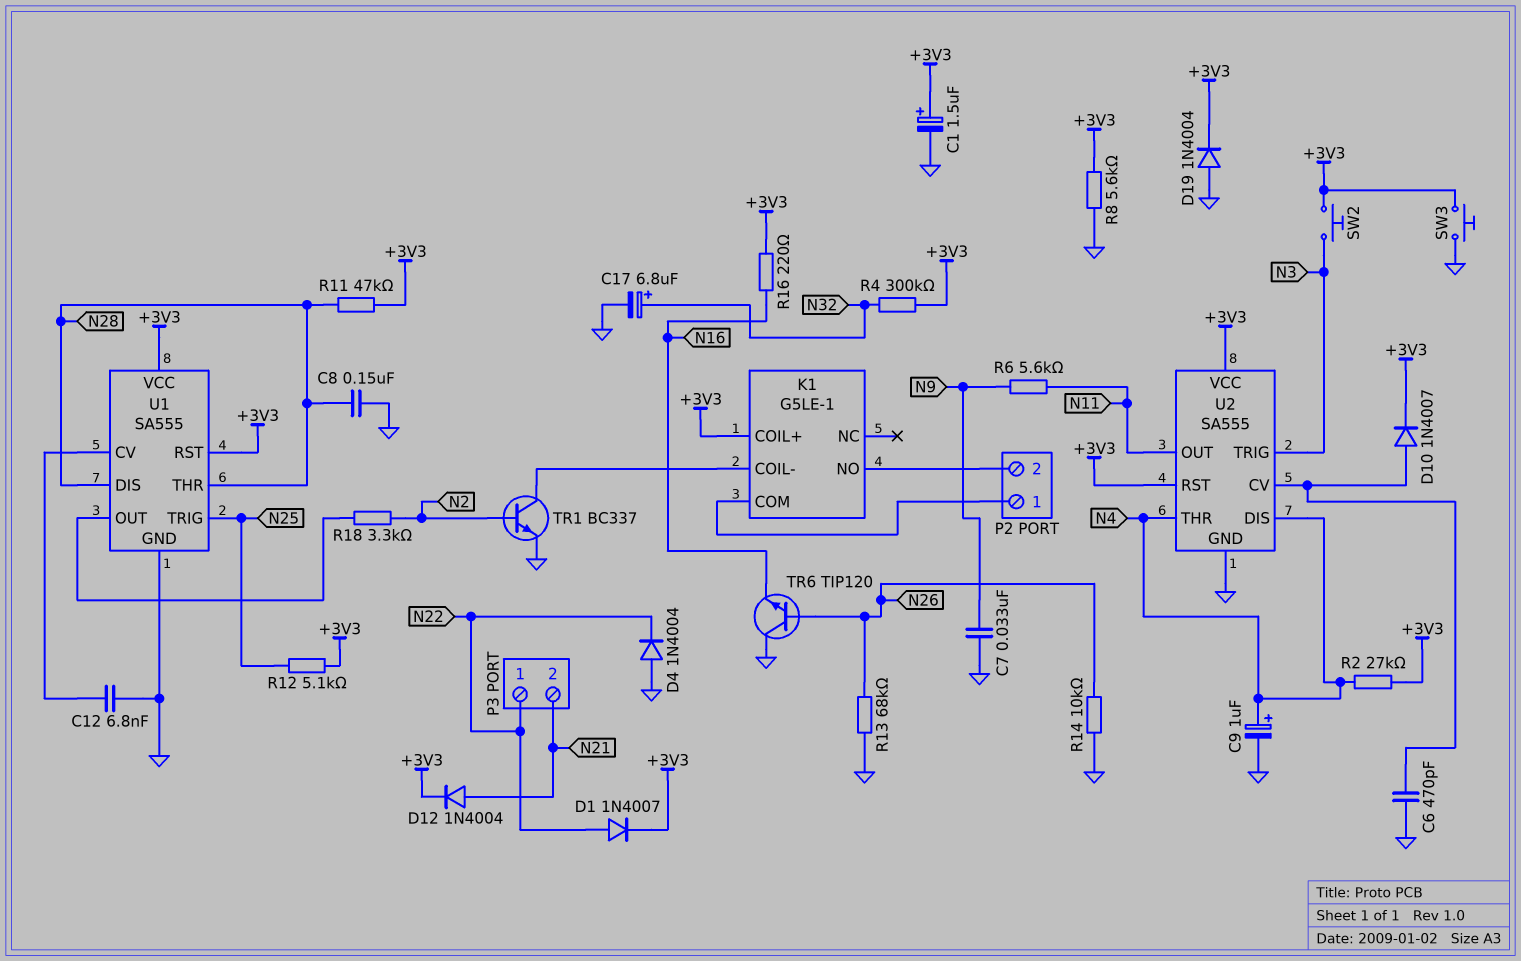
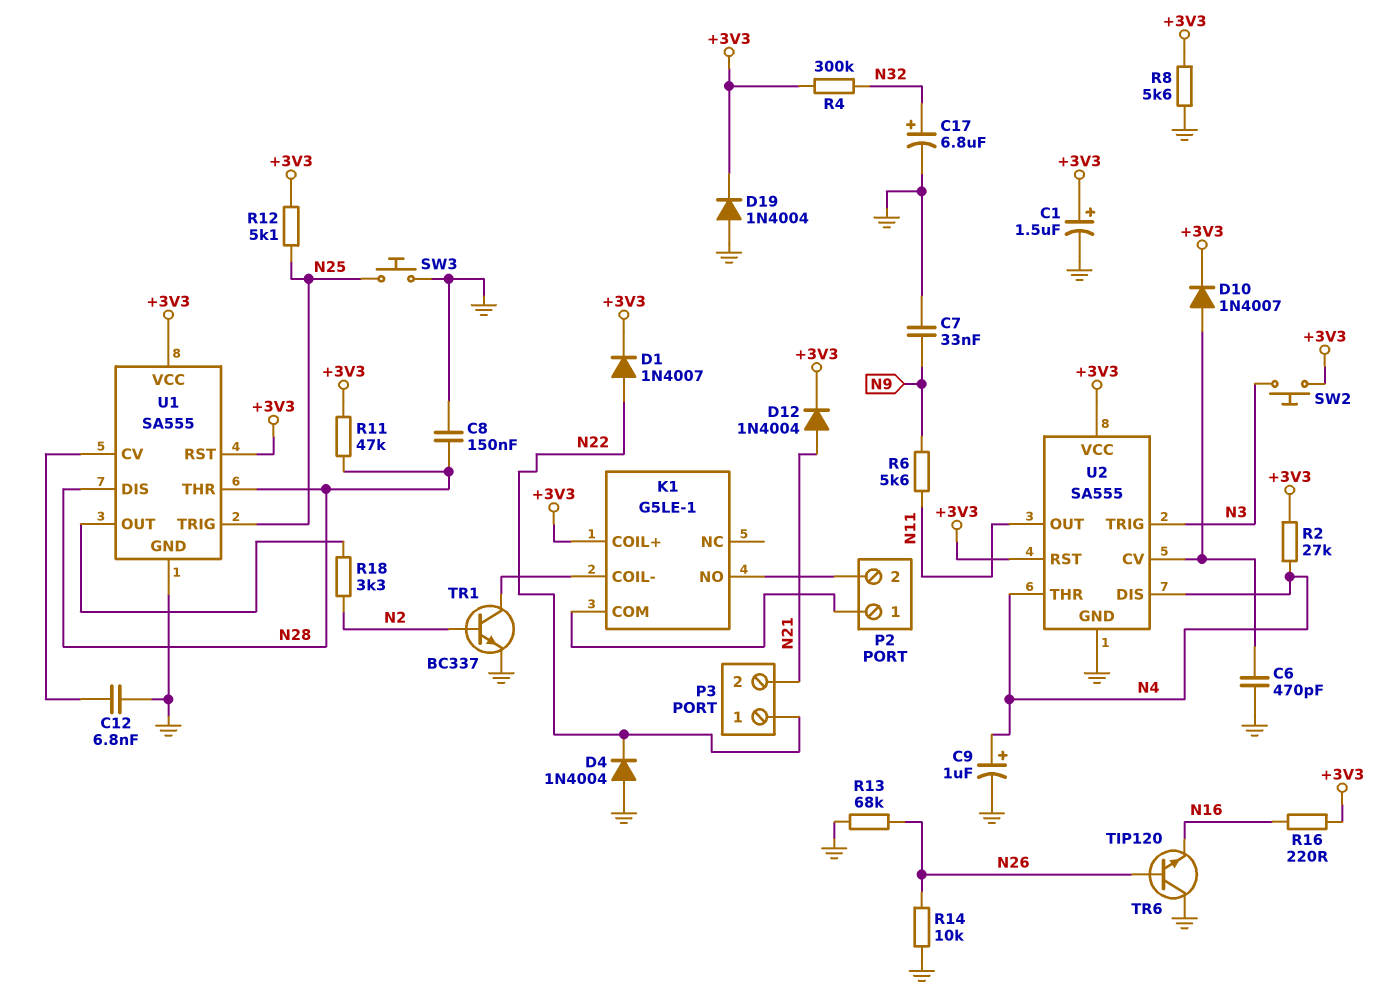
SW3: button (+3V3, GND) -> button (GND, N25)

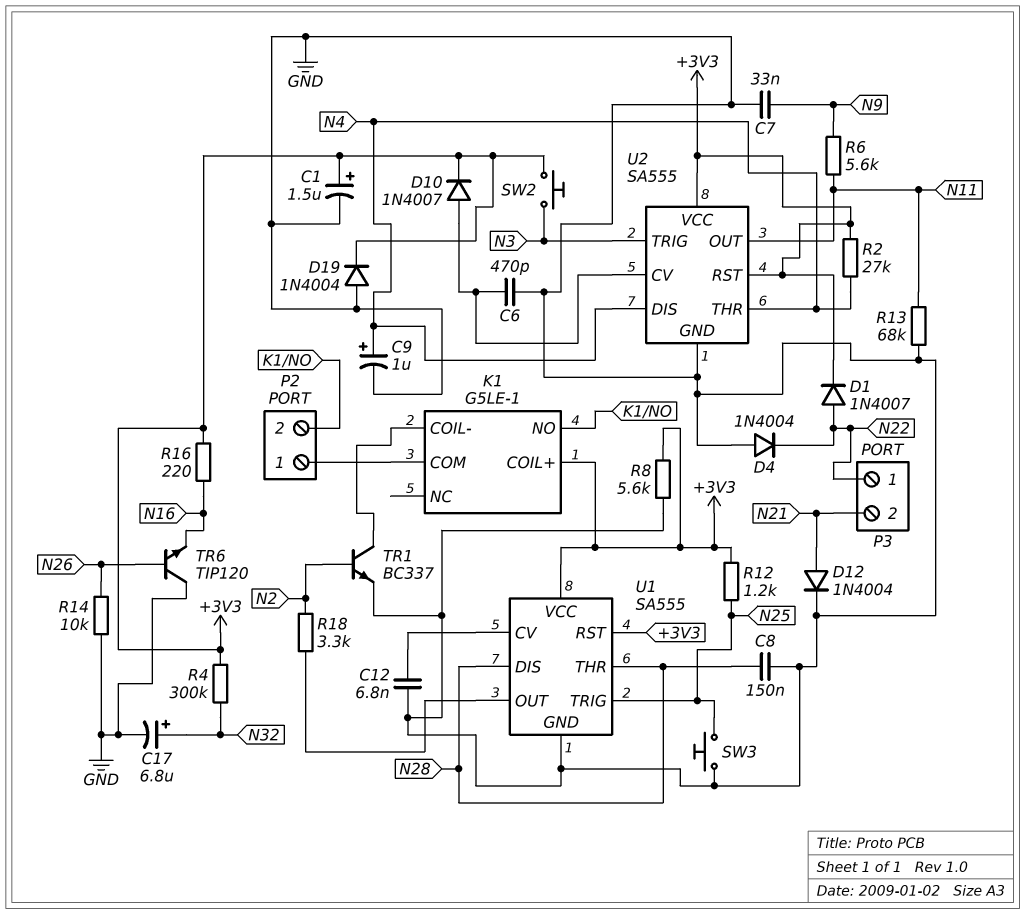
D12: diode 1N4004 (A N21, K +3V3) -> diode 1N4004 (A N21, K GND)
R11: 47k (+3V3, N28) -> none
R12: 5.1k (+3V3, N25) -> 1.2k (+3V3, N25)
R13: 68k (GND, N26) -> 68k (GND, N11)

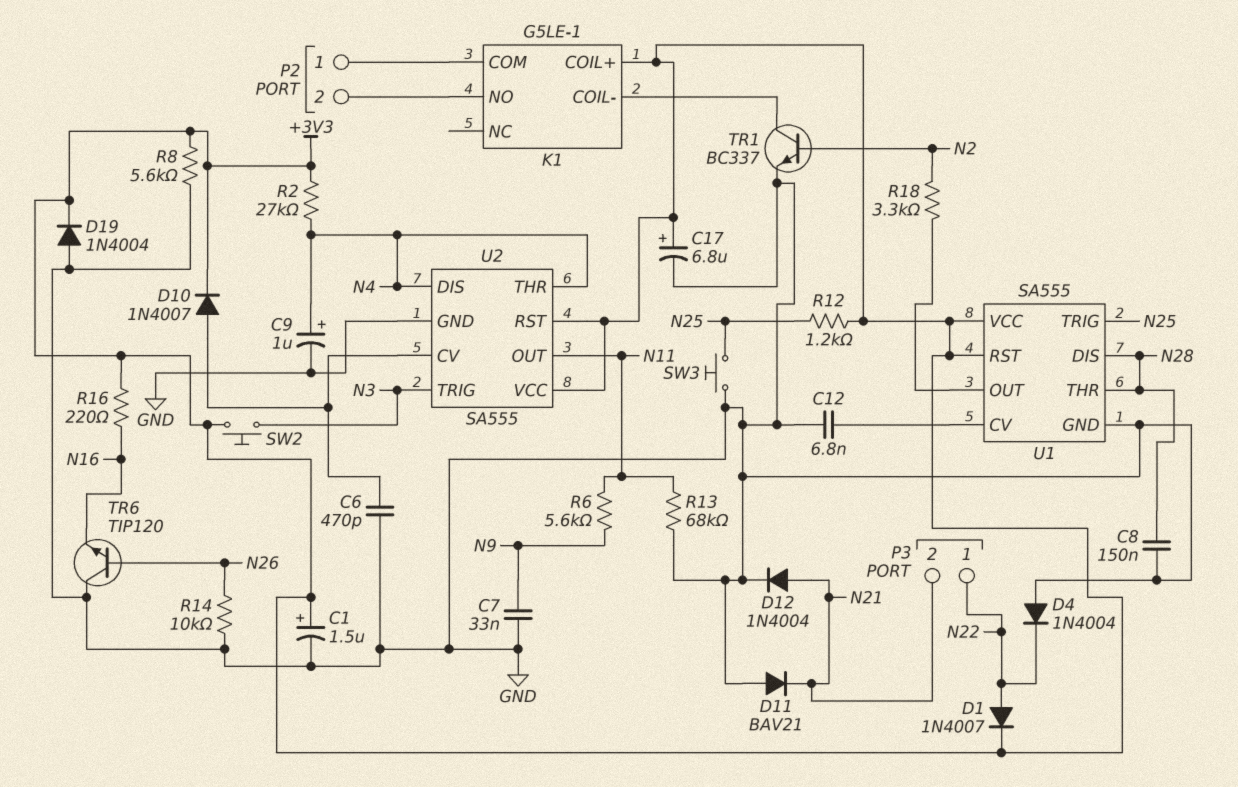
C17: 6.8uF (plus N32, minus GND) -> 6.8uF (plus +3V3, minus GND)
D11: none -> diode BAV21 (A GND, K N21)
R4: 300k (+3V3, N32) -> none

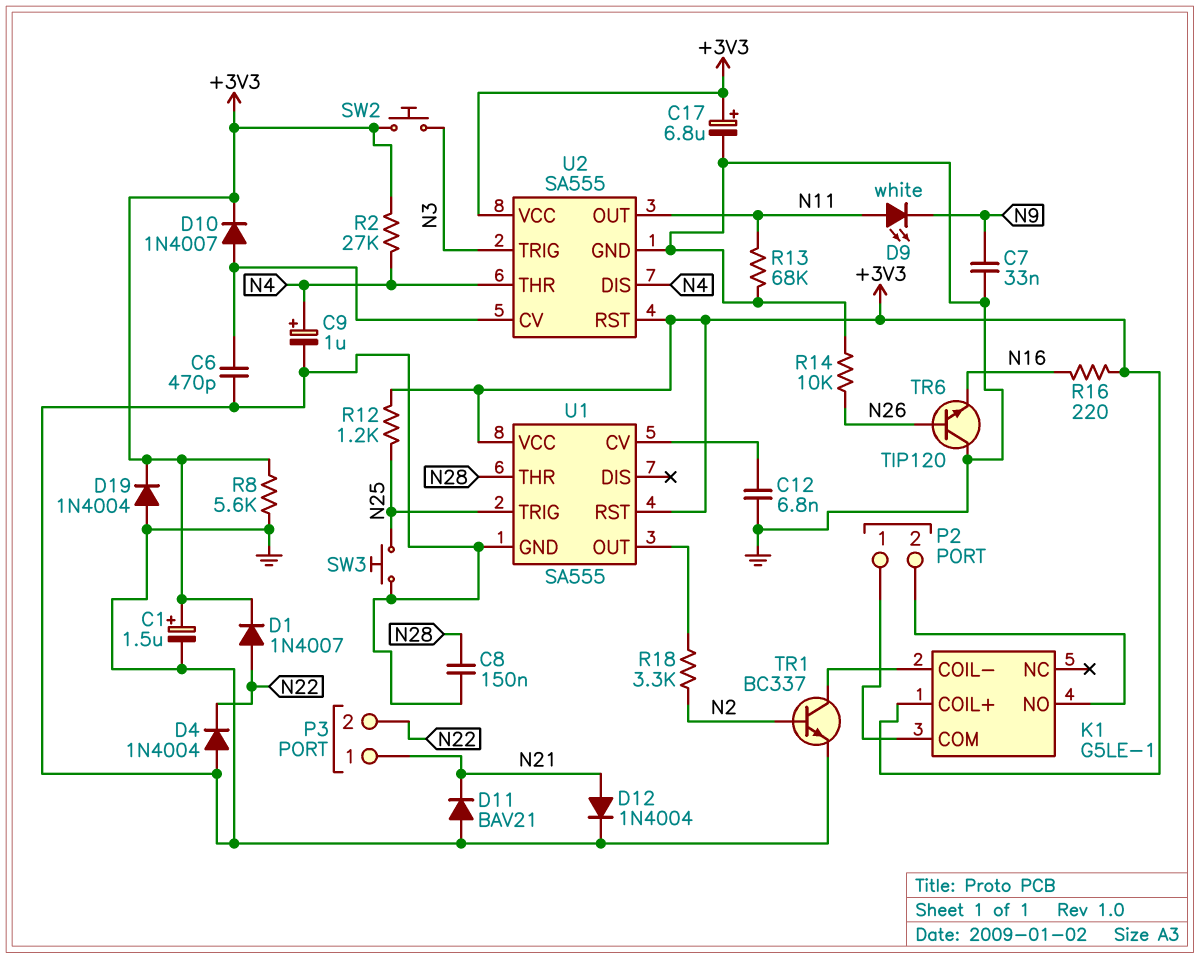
D9: none -> LED white (A N11, K N9)
P3 pin 1: N22 -> N21
P3 pin 2: N21 -> N22
R6: 5.6k (N9, N11) -> none
U1 pin DIS: N28 -> none

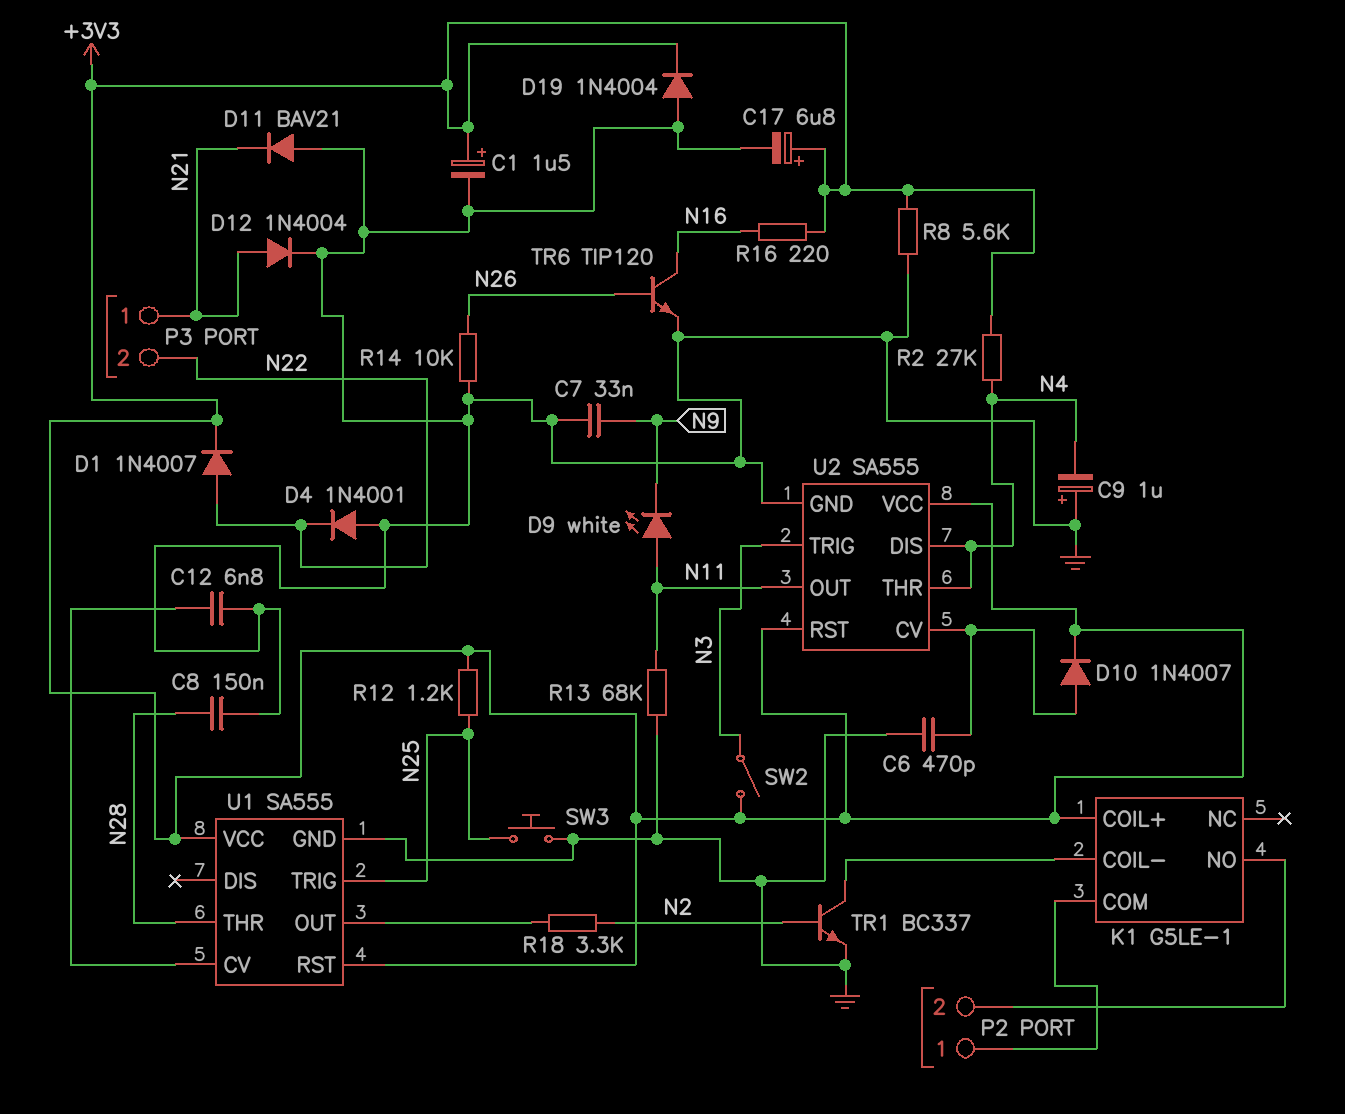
C9: 1uF (plus N4, minus GND) -> 1uF (plus GND, minus N4)
D4: diode 1N4004 (A GND, K N22) -> diode 1N4001 (A GND, K N22)
SW2: button (+3V3, N3) -> switch (+3V3, N3)
TR6: NPN TIP120 (B N26, C GND, E N16) -> NPN TIP120 (B N26, C N16, E GND)

